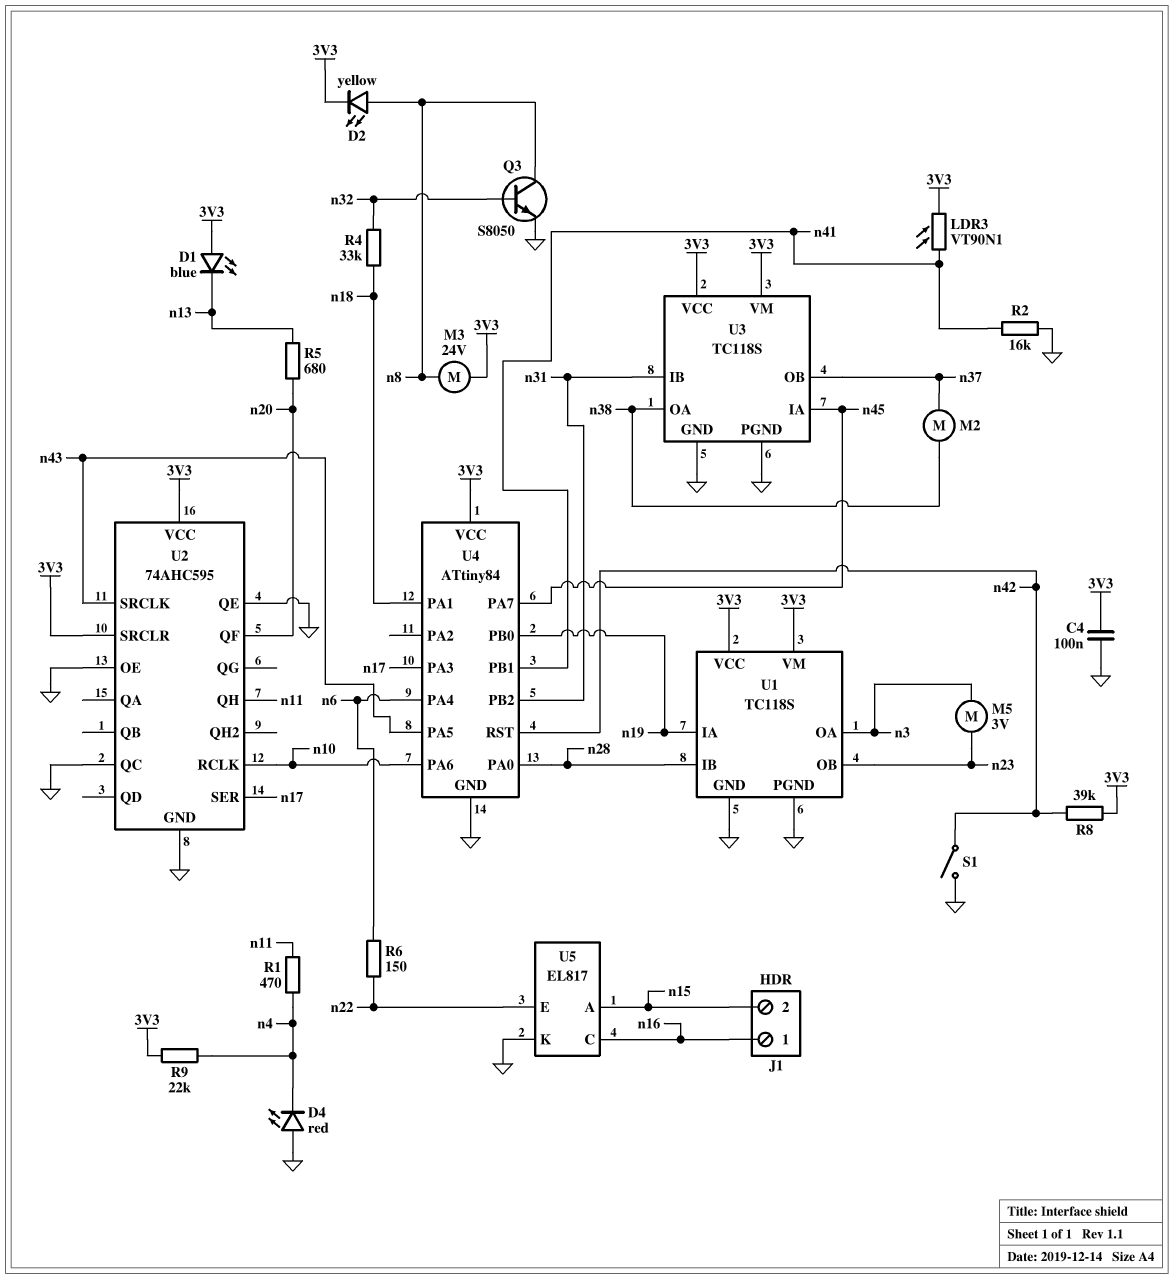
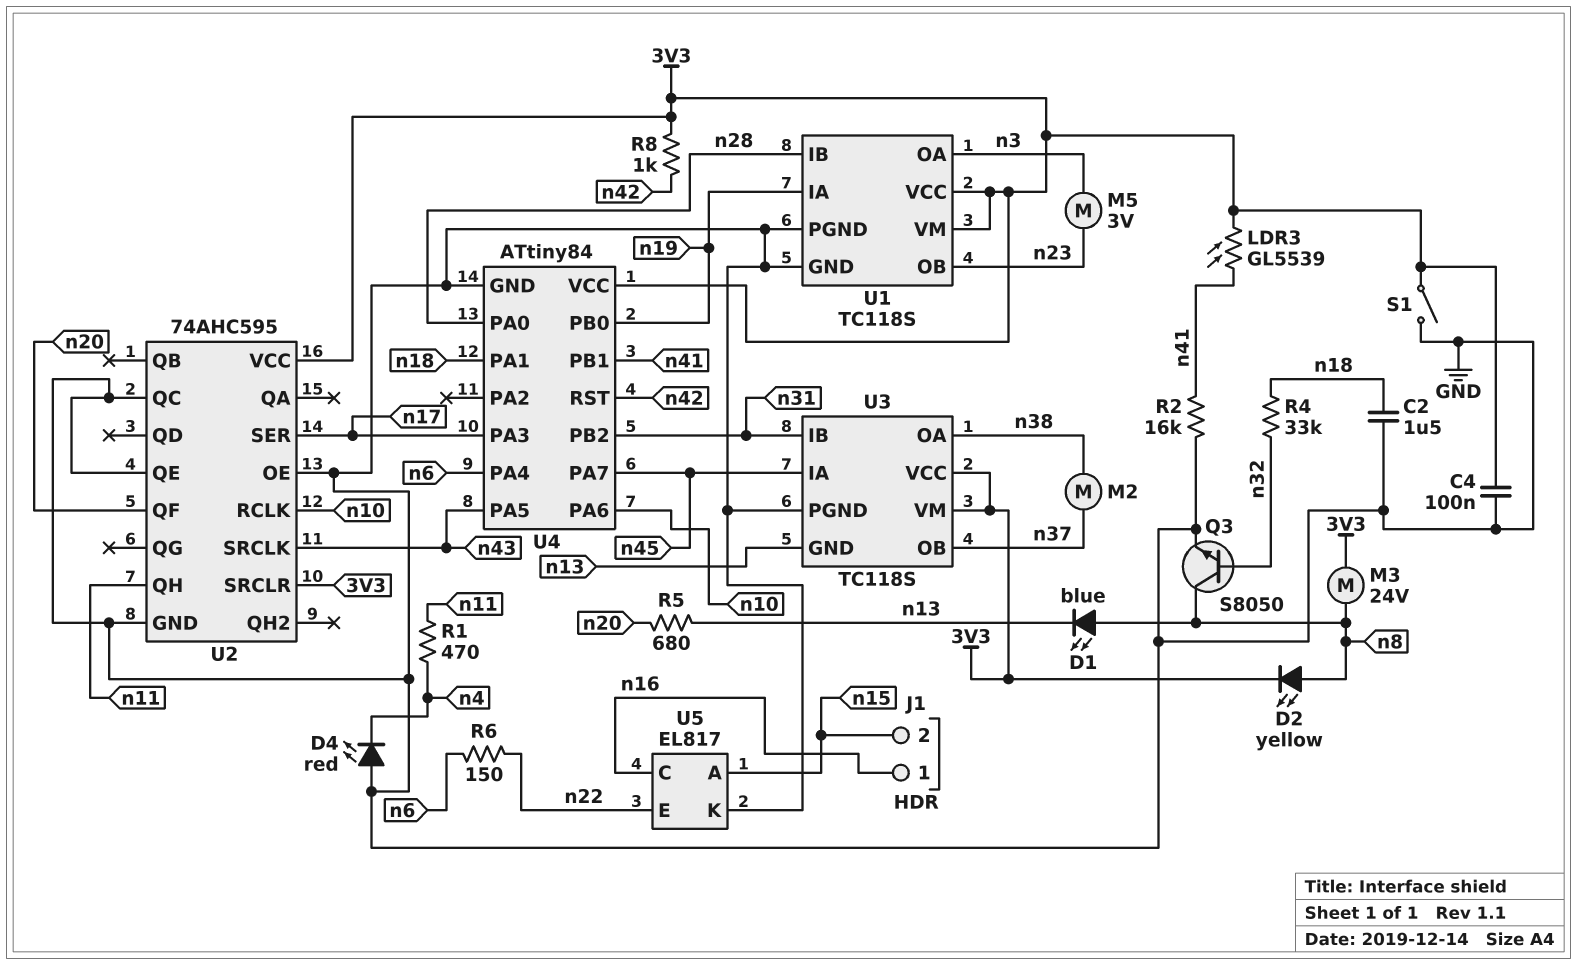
C2: none -> 1.5uF (GND, n18)
D1: LED blue (A 3V3, K n13) -> LED blue (A n8, K n13)
LDR3: VT90N1 (3V3, n41) -> GL5539 (3V3, n41)
R8: 39k (3V3, n42) -> 1k (3V3, n42)
R9: 22k (3V3, n4) -> none
S1: switch (GND, n42) -> switch (3V3, GND)
U3 pin GND: GND -> n13

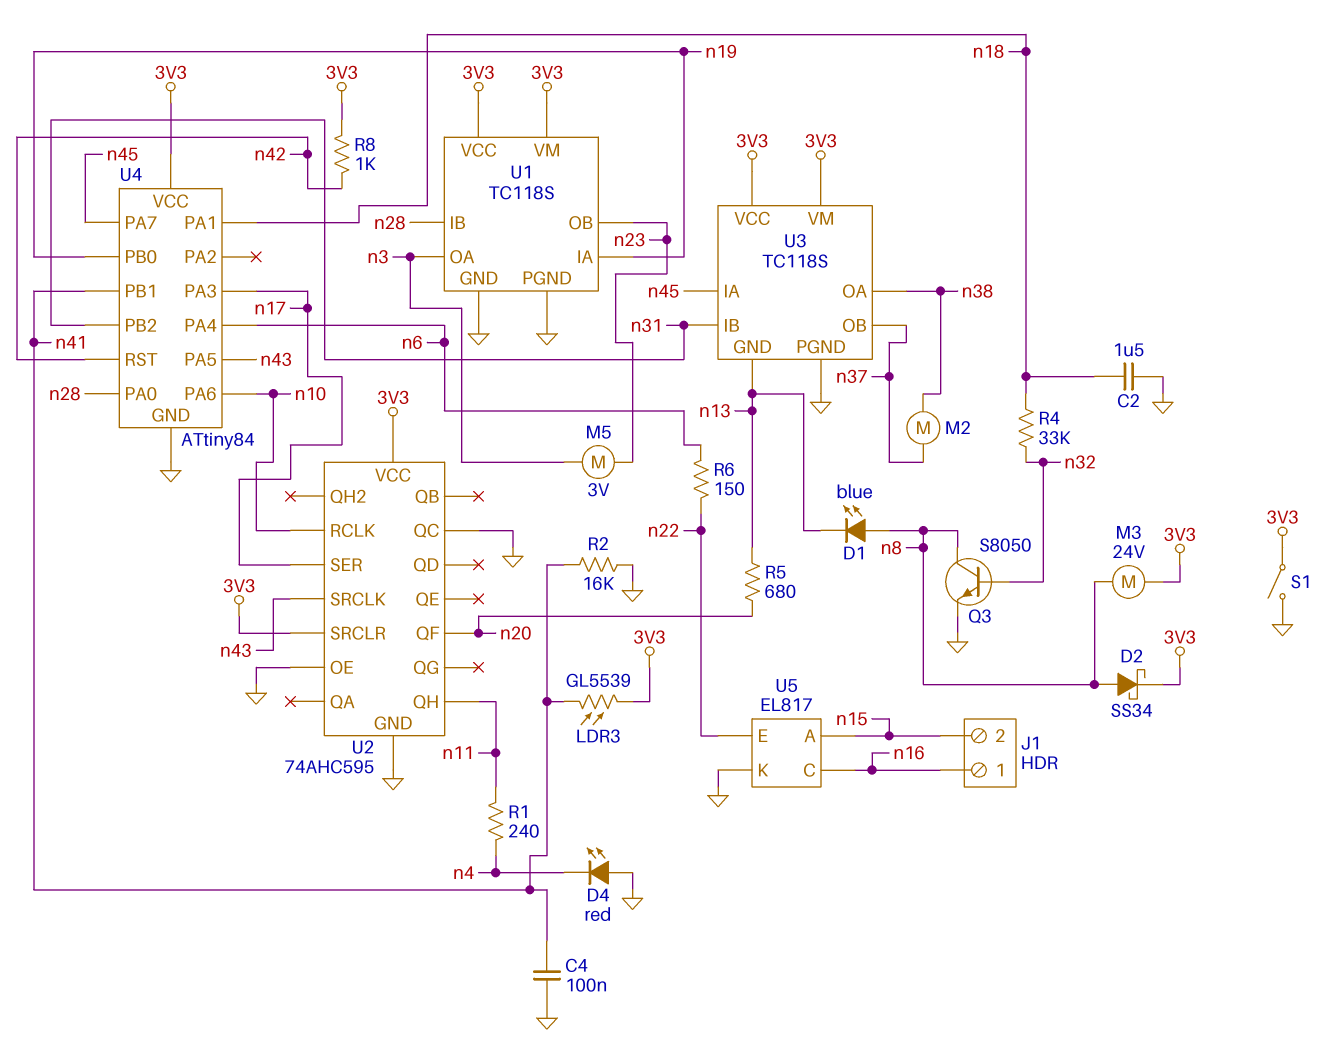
C4: 100nF (3V3, GND) -> 100nF (GND, n41)
D2: LED yellow (A n8, K 3V3) -> schottky SS34 (A n8, K 3V3)
R1: 470 (n4, n11) -> 240 (n4, n11)
U2 pin QE: GND -> none

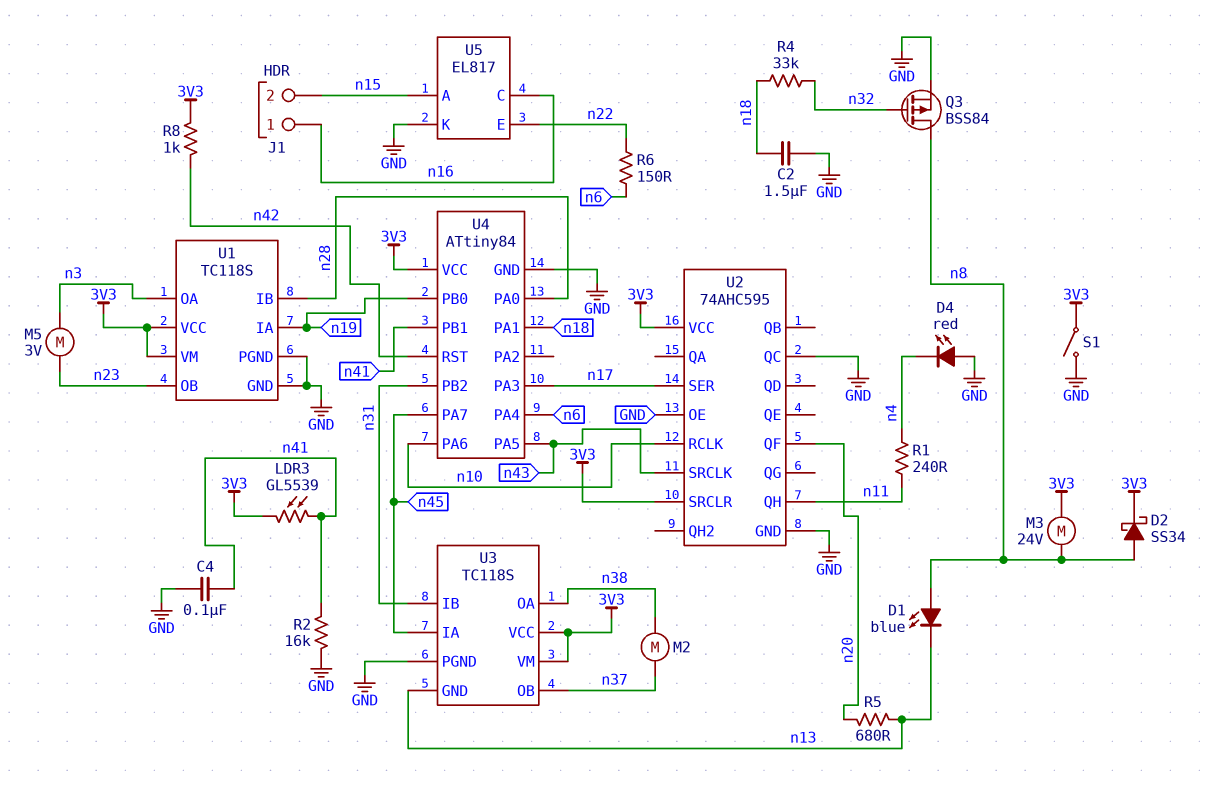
Q3: NPN S8050 (B n32, C n8, E GND) -> PMOS BSS84 (G n32, D n8, S GND)

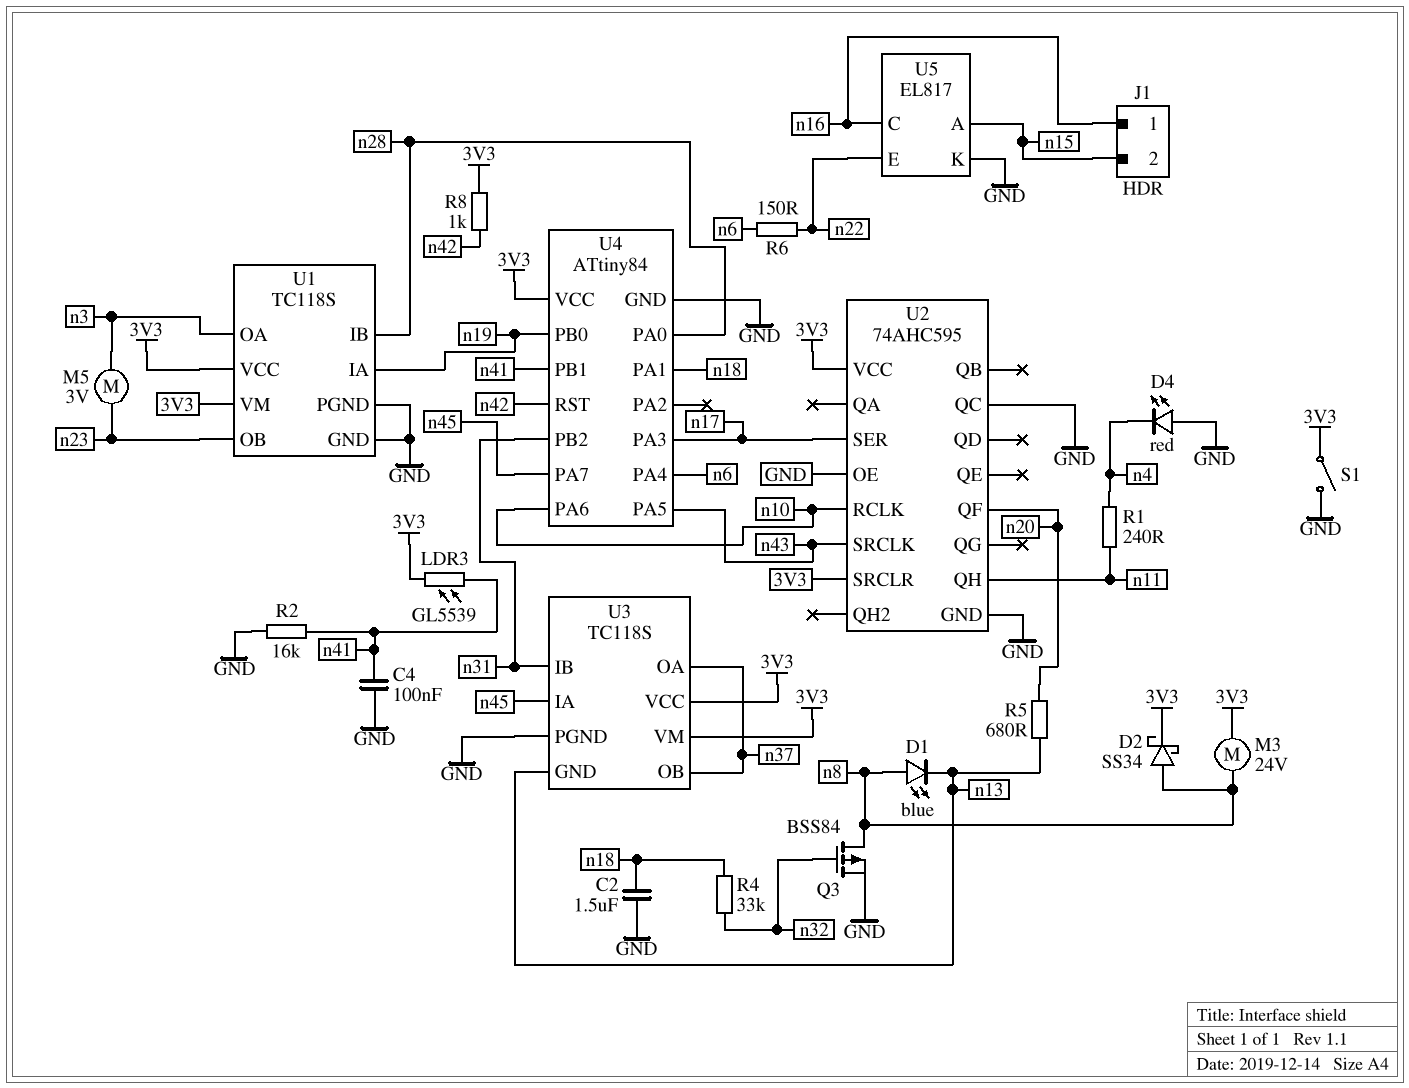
M2: motor (n37, n38) -> none
U3 pin OA: n38 -> n37

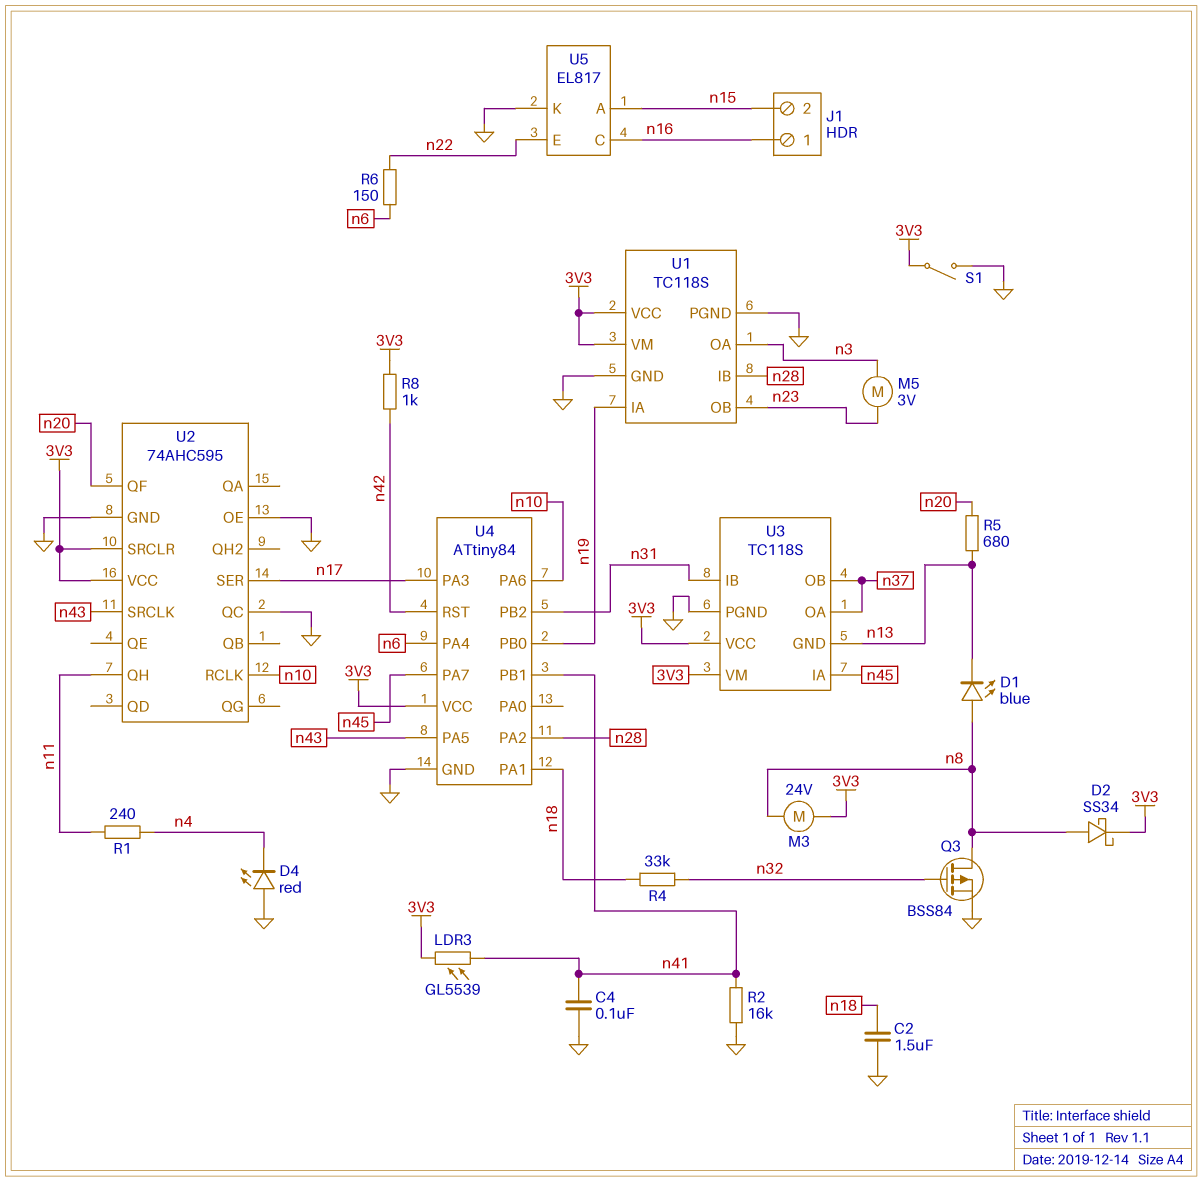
U4 pin PA0: n28 -> none
U4 pin PA2: none -> n28

